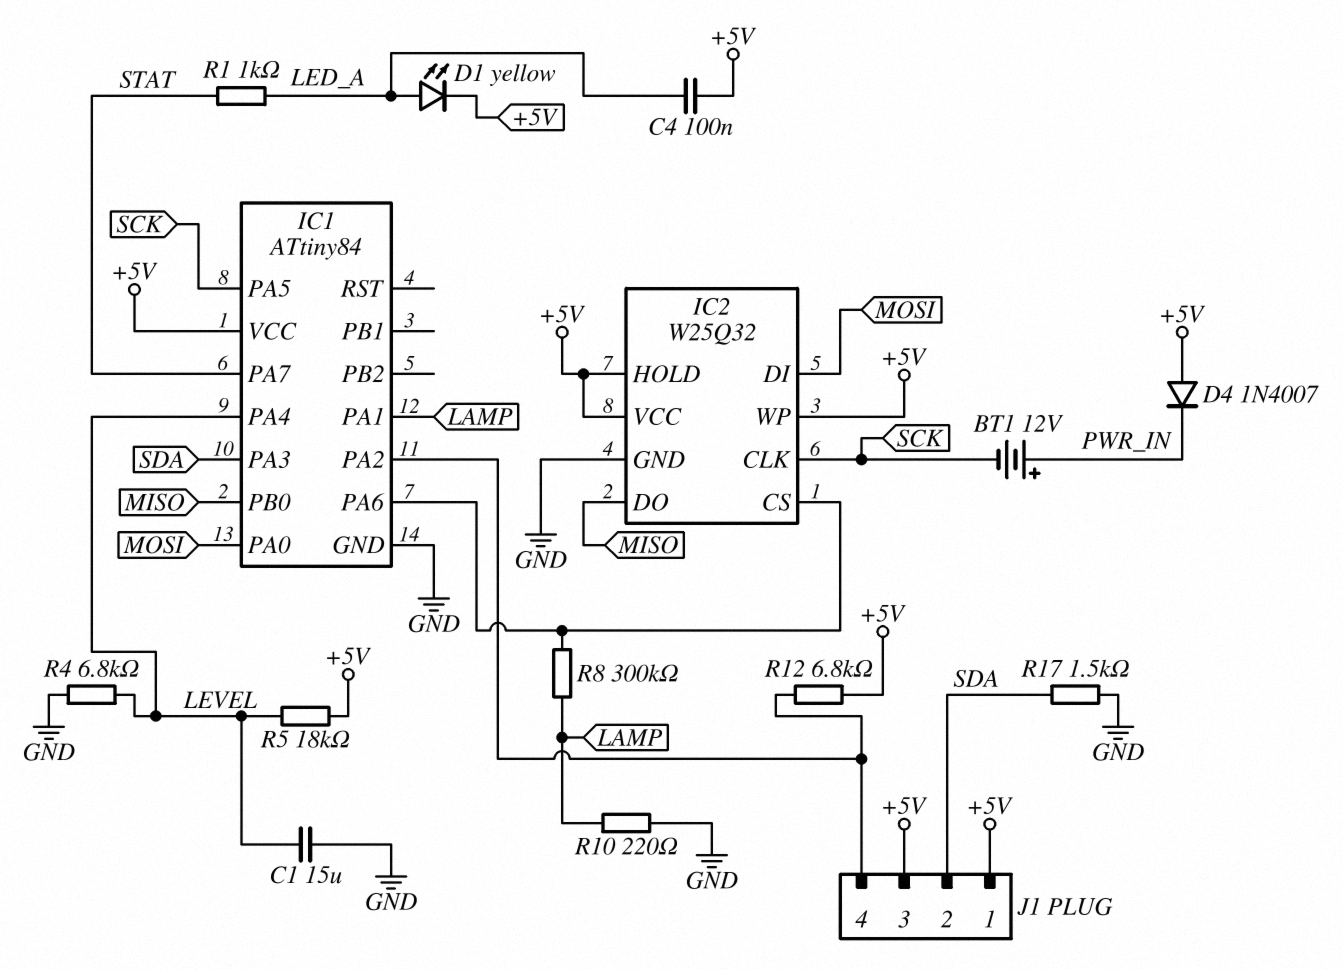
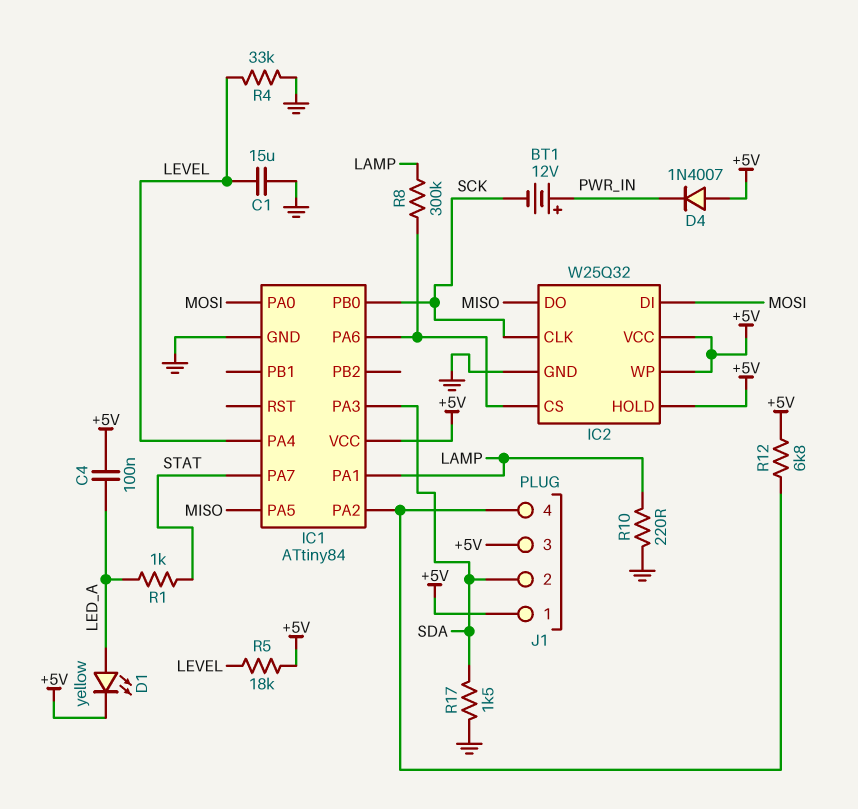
IC1 pin PA5: SCK -> MISO
IC1 pin PB0: MISO -> SCK
R4: 6.8k (GND, LEVEL) -> 33k (GND, LEVEL)

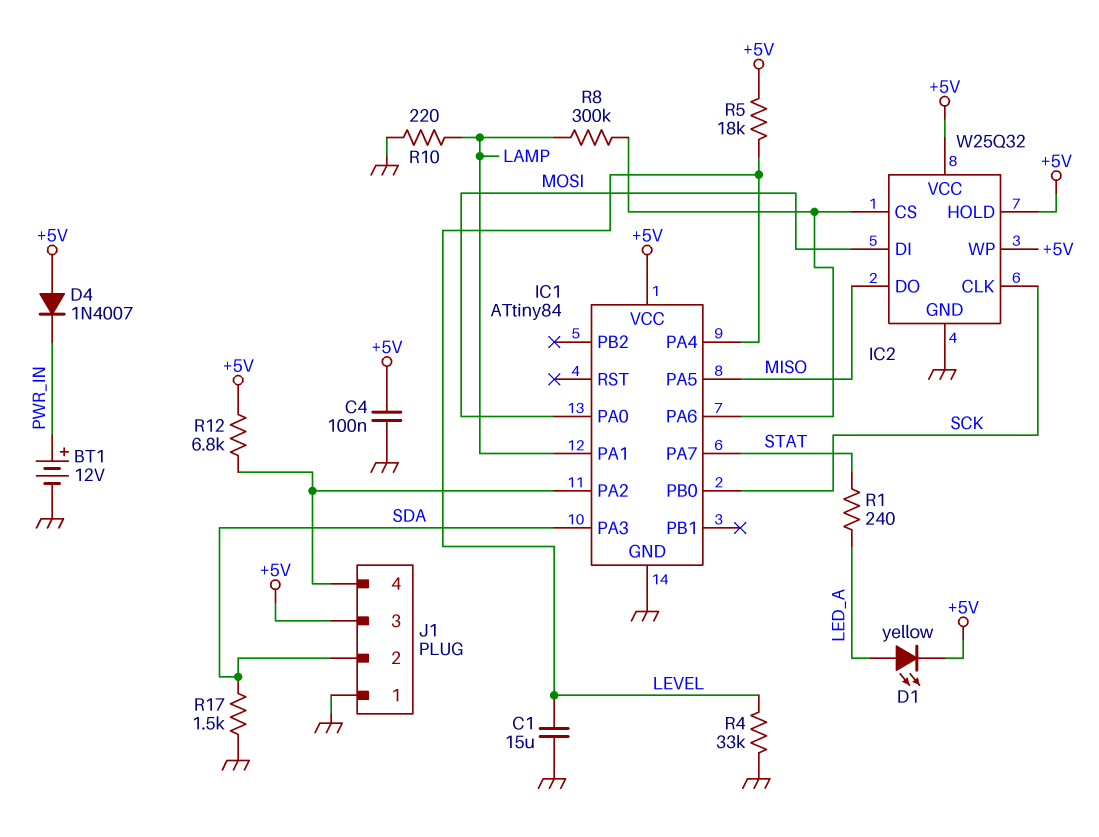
BT1: 12V (plus PWR_IN, minus SCK) -> 12V (plus PWR_IN, minus GND)
C4: 100nF (+5V, LED_A) -> 100nF (+5V, GND)
J1 pin 1: +5V -> GND
R1: 1k (LED_A, STAT) -> 240 (LED_A, STAT)

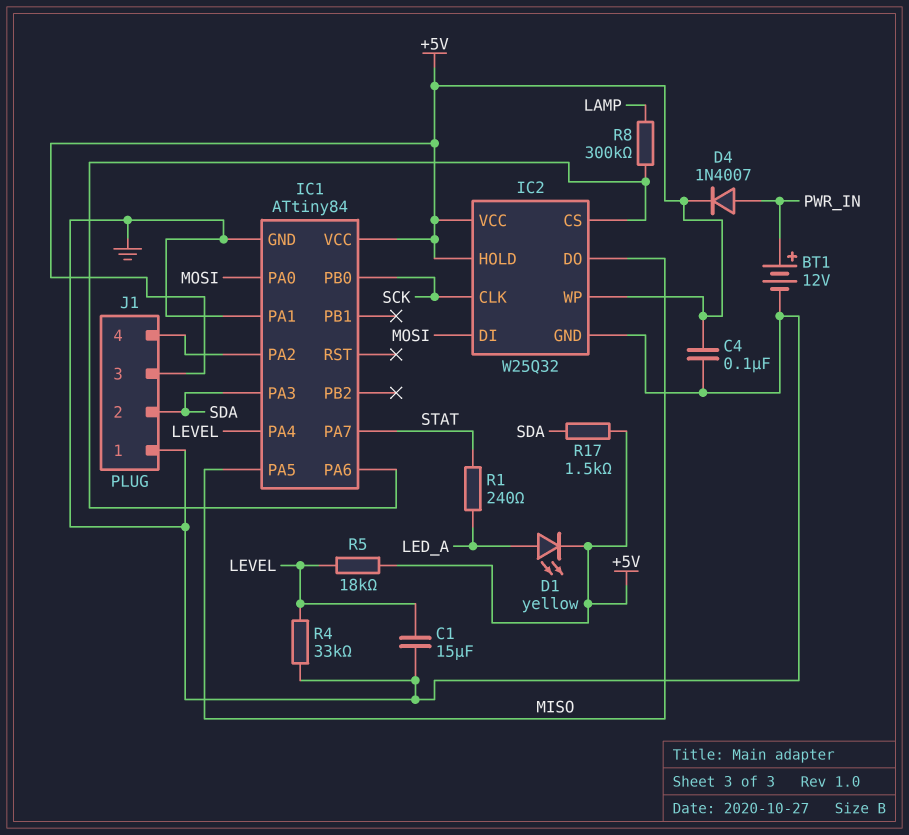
D4: diode 1N4007 (A +5V, K PWR_IN) -> diode 1N4007 (A PWR_IN, K +5V)
IC1 pin PA1: LAMP -> GND
R10: 220 (GND, LAMP) -> none
R12: 6.8k (+5V, IC1/PA2) -> none
R17: 1.5k (GND, SDA) -> 1.5k (+5V, SDA)

